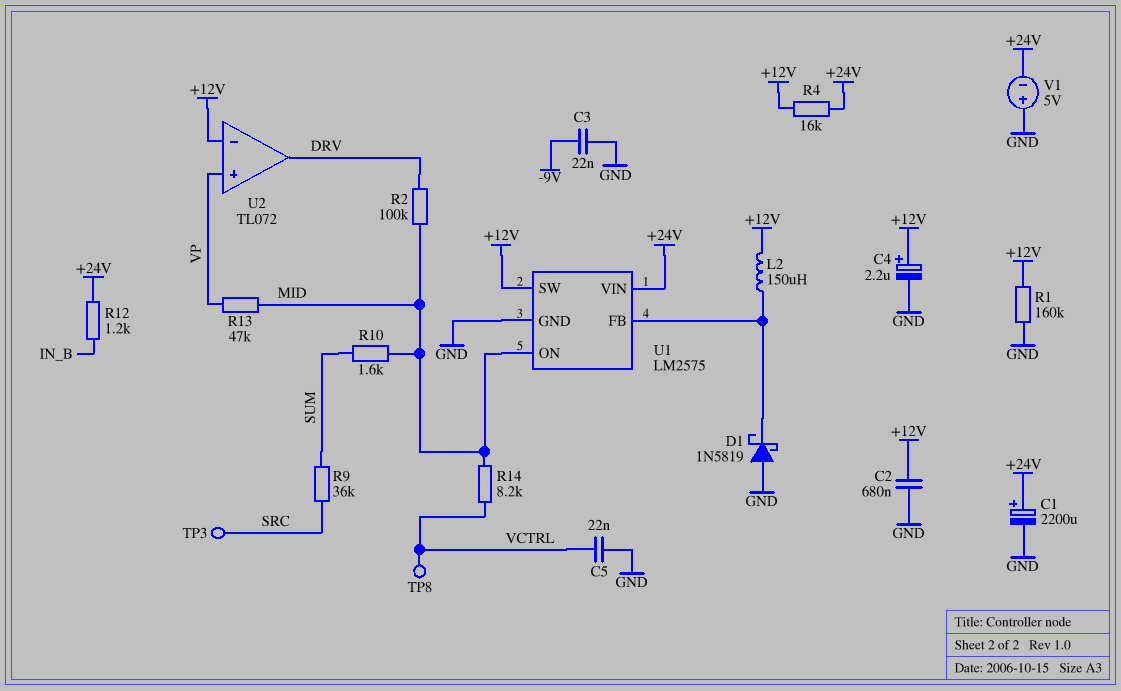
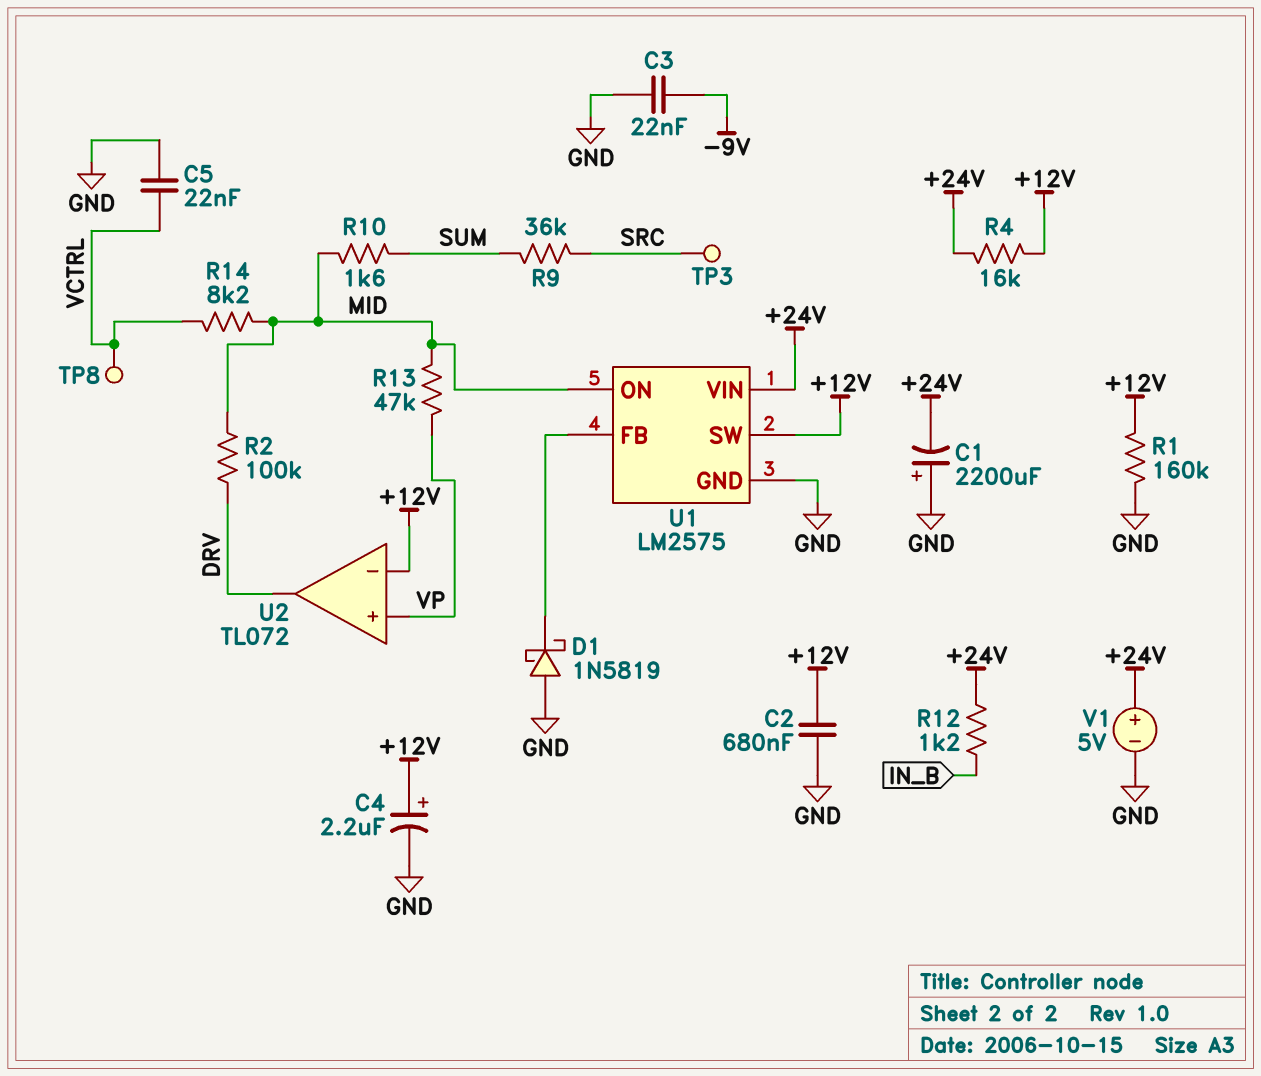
C1: 2200uF (plus +24V, minus GND) -> 2200uF (plus GND, minus +24V)
L2: 150uH (+12V, U1/FB) -> none
V1: 5V (plus GND, minus +24V) -> 5V (plus +24V, minus GND)

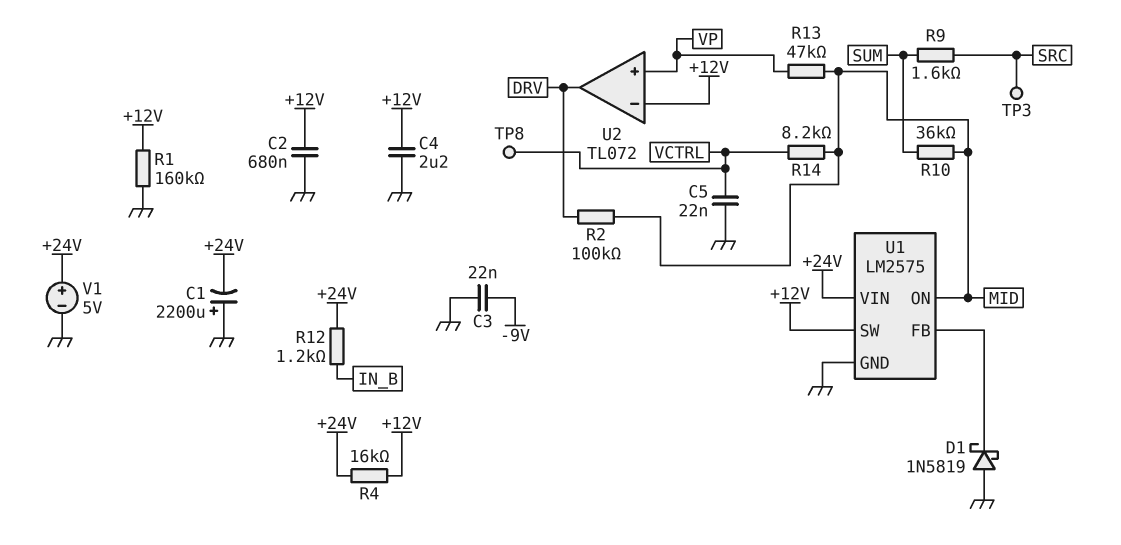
C4: 2.2uF (plus +12V, minus GND) -> 2.2uF (+12V, GND)
R9: 36k (SRC, SUM) -> 1.6k (SRC, SUM)
R10: 1.6k (MID, SUM) -> 36k (MID, SUM)

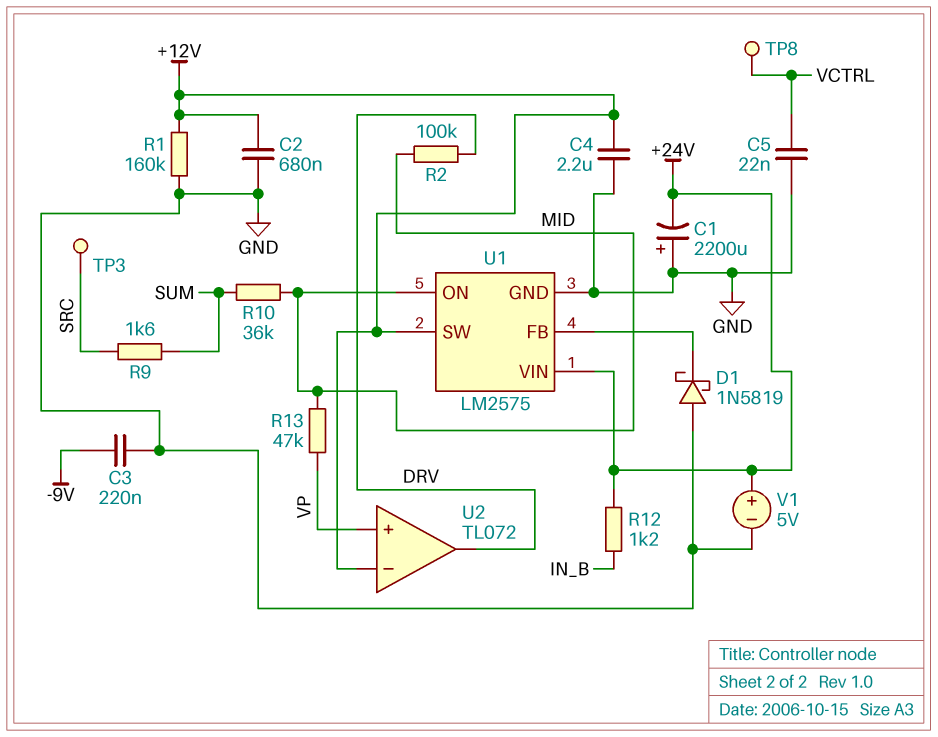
C3: 22nF (-9V, GND) -> 220nF (-9V, GND)
R4: 16k (+12V, +24V) -> none
R14: 8.2k (MID, VCTRL) -> none

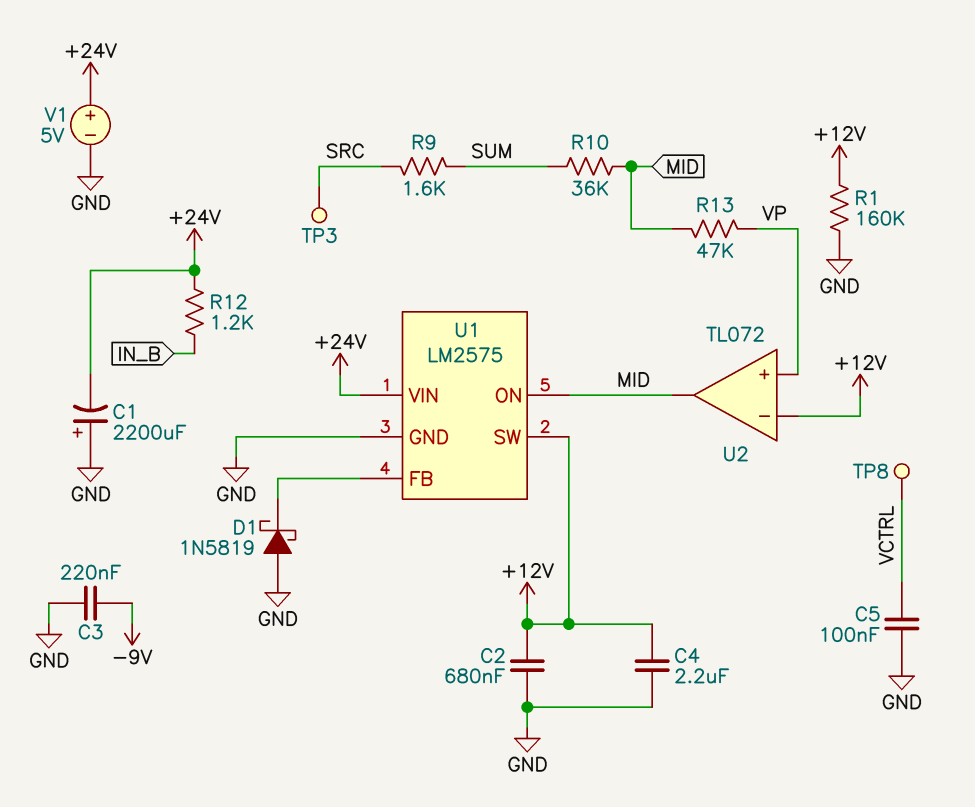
C5: 22nF (GND, VCTRL) -> 100nF (GND, VCTRL)
R2: 100k (DRV, MID) -> none
U2 pin out: DRV -> MID

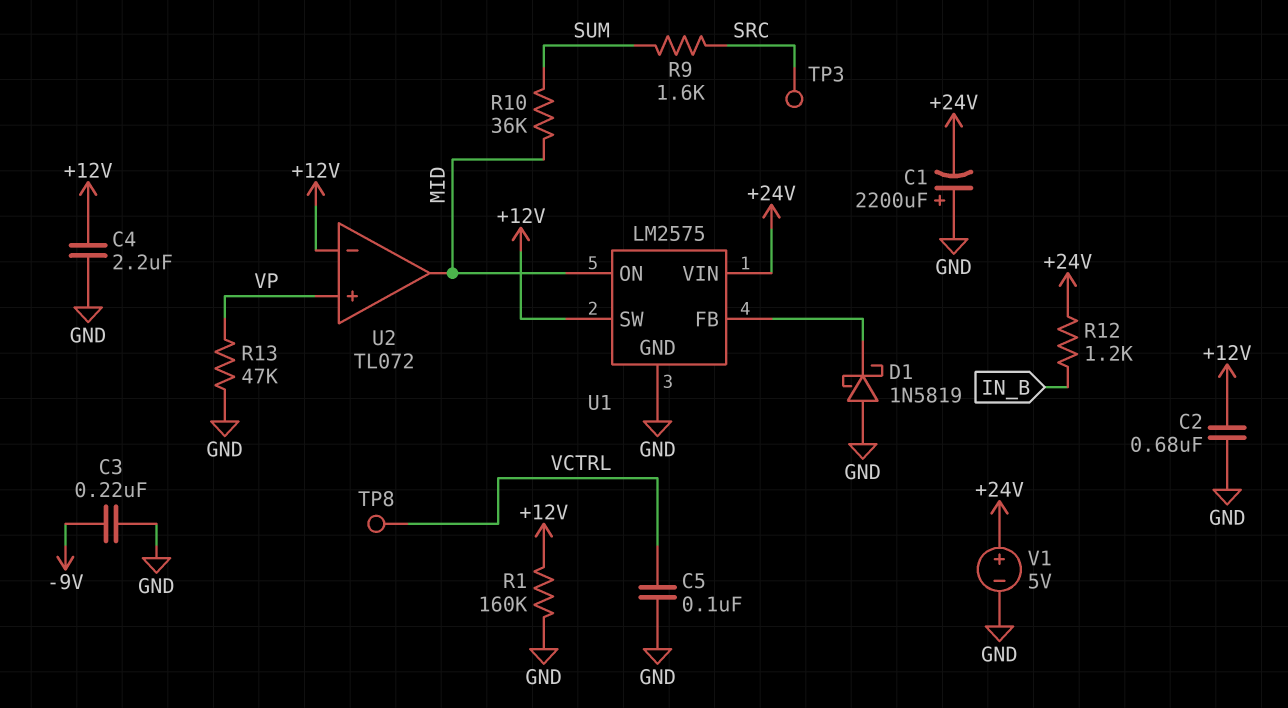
R13: 47k (MID, VP) -> 47k (GND, VP)

